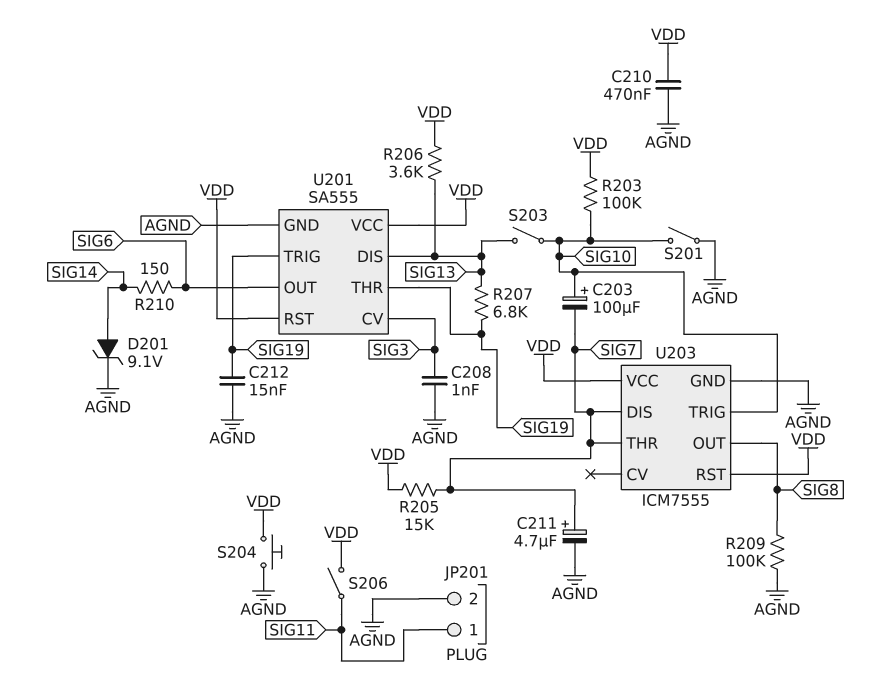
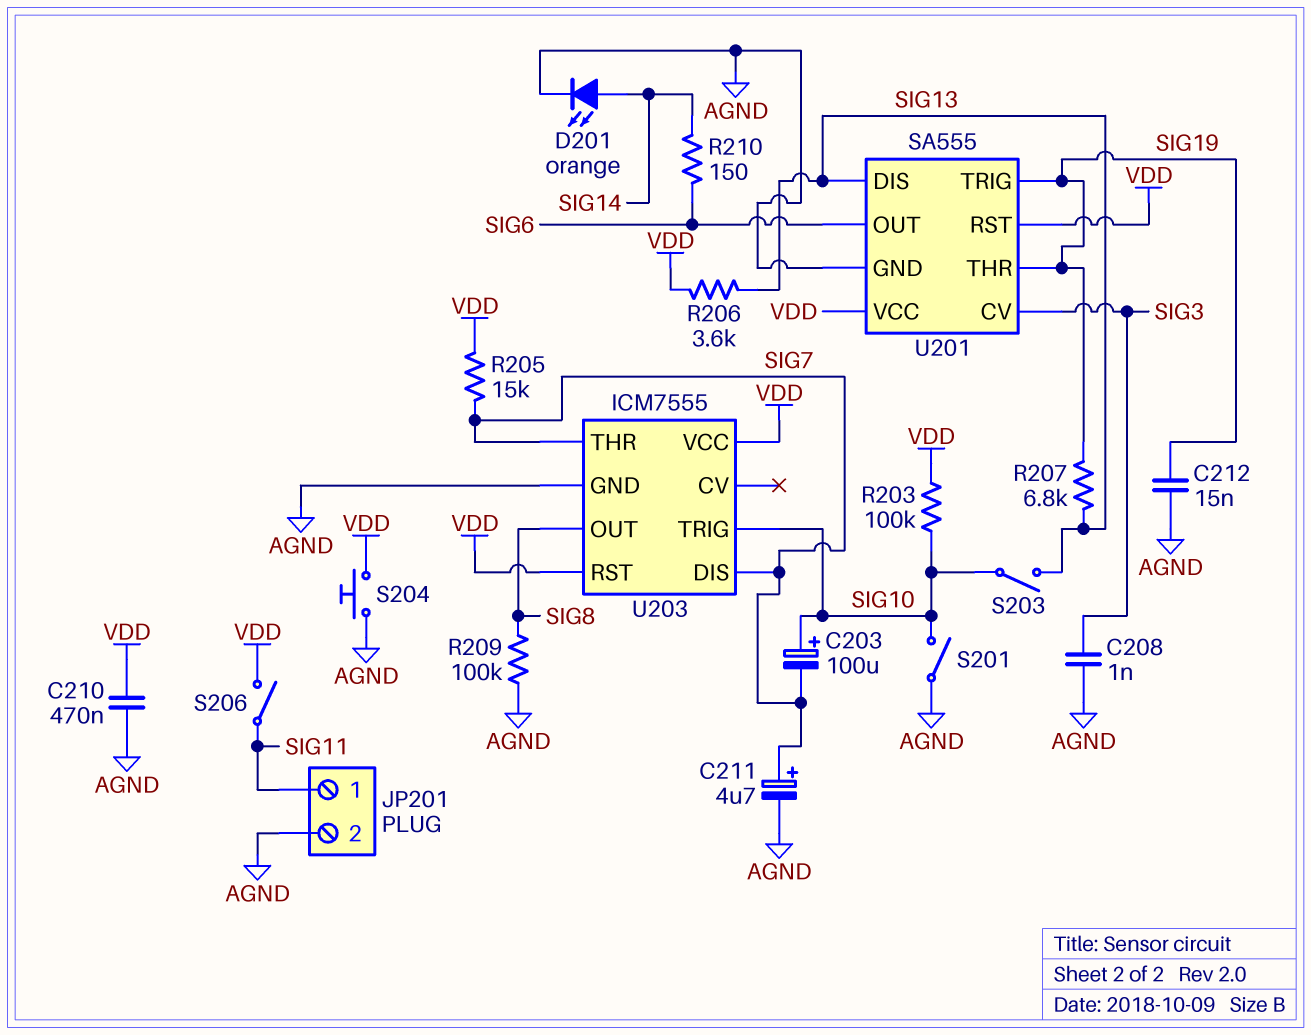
D201: zener 9.1V (A SIG14, K AGND) -> LED orange (A SIG14, K AGND)

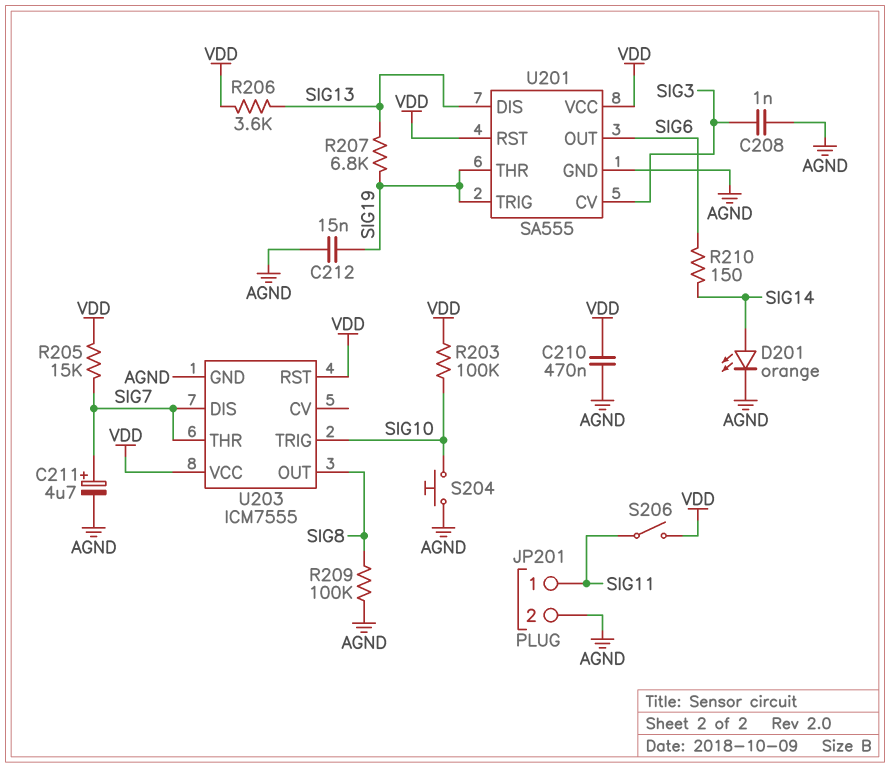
C203: 100uF (plus SIG10, minus SIG7) -> none
S201: switch (AGND, SIG10) -> none
S203: switch (SIG10, SIG13) -> none
S204: button (AGND, VDD) -> button (AGND, SIG10)

